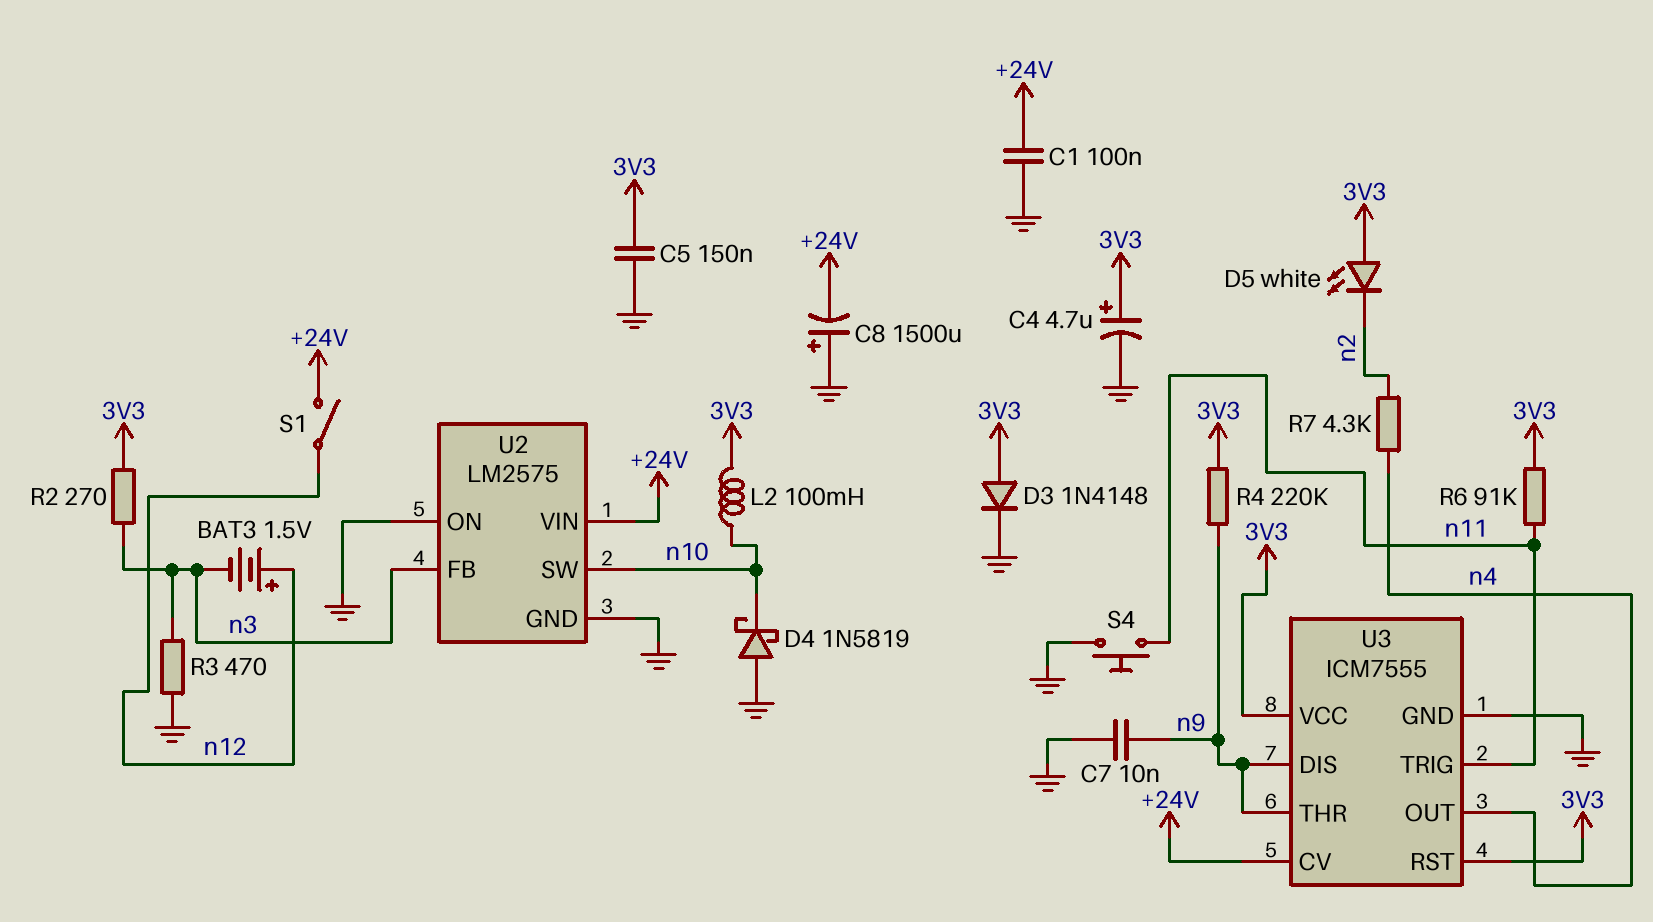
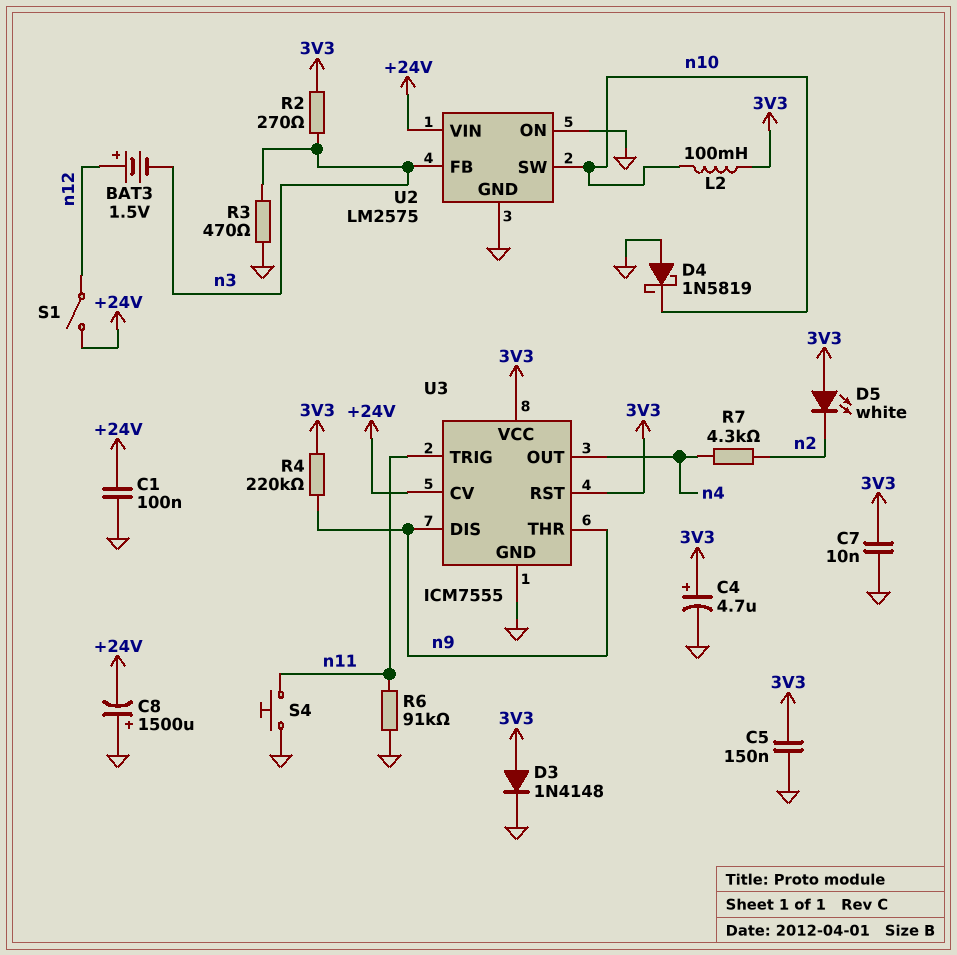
C7: 10nF (GND, n9) -> 10nF (3V3, GND)
R6: 91k (3V3, n11) -> 91k (GND, n11)

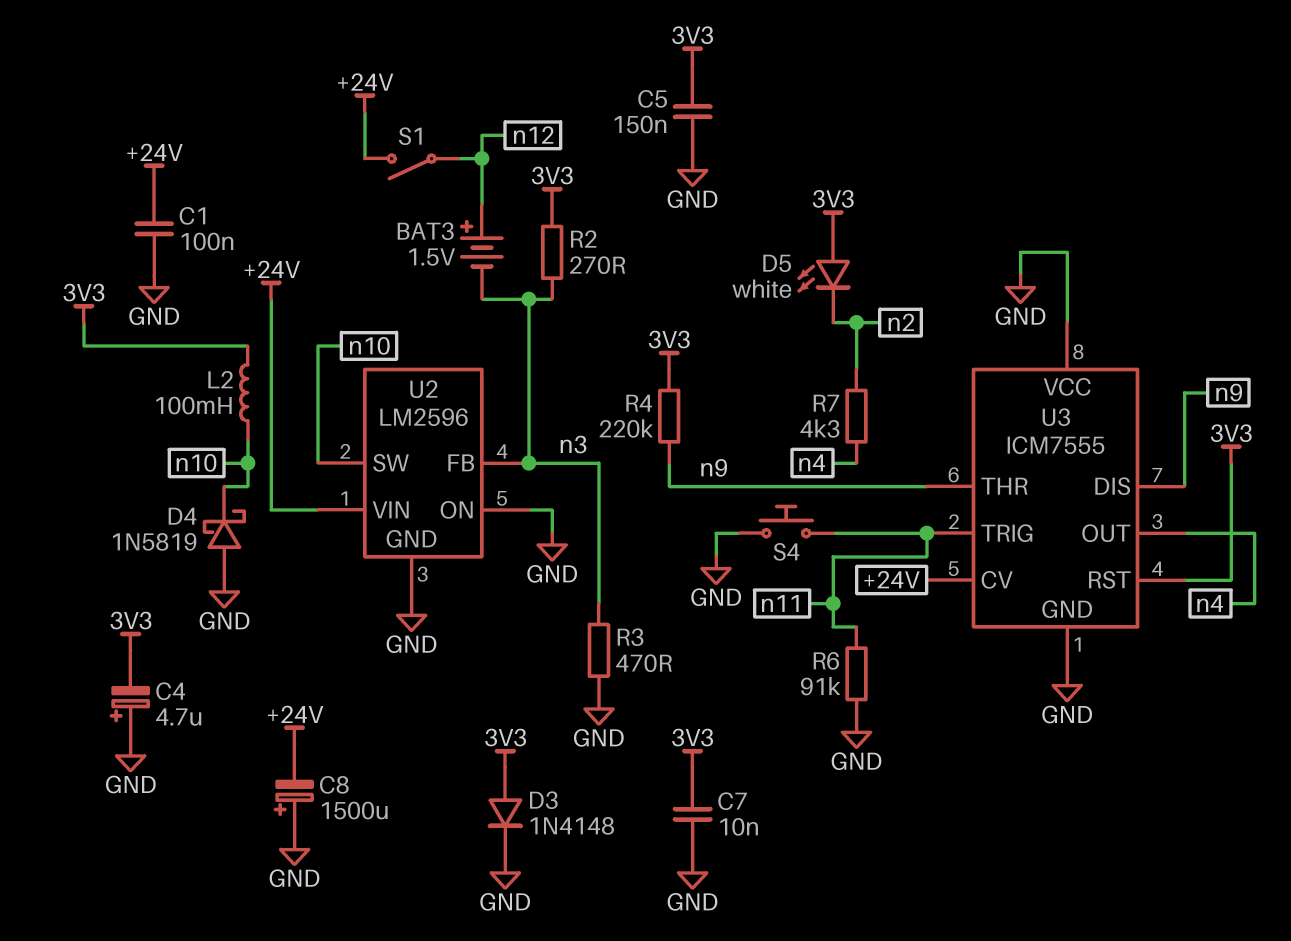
C4: 4.7uF (plus 3V3, minus GND) -> 4.7uF (plus GND, minus 3V3)
U2: LM2575 -> LM2596
U3 pin VCC: 3V3 -> GND

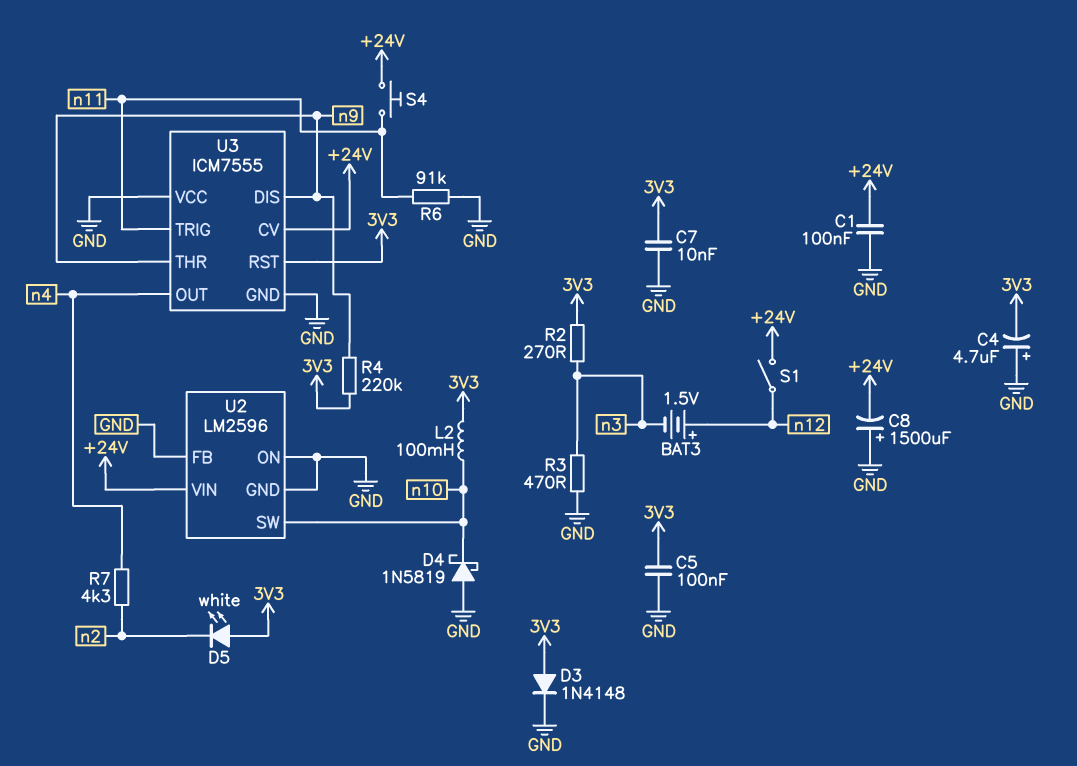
C5: 150nF (3V3, GND) -> 100nF (3V3, GND)
S4: button (GND, n11) -> button (+24V, n11)
U2 pin FB: n3 -> GND

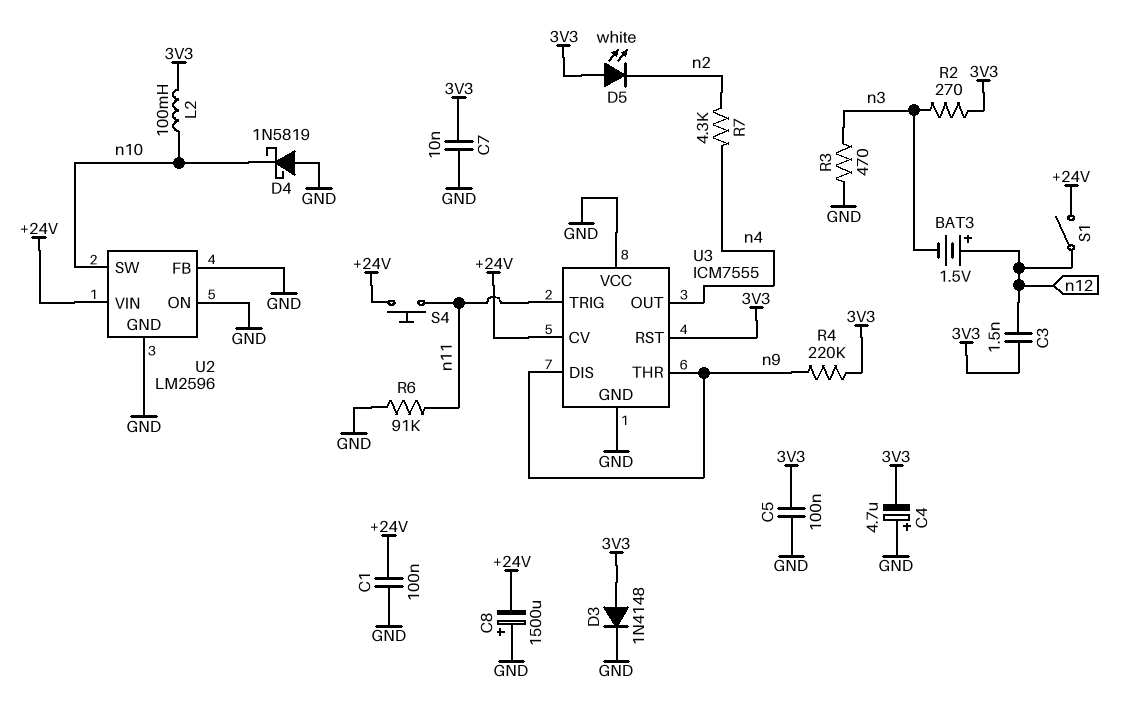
C3: none -> 1.5nF (3V3, n12)

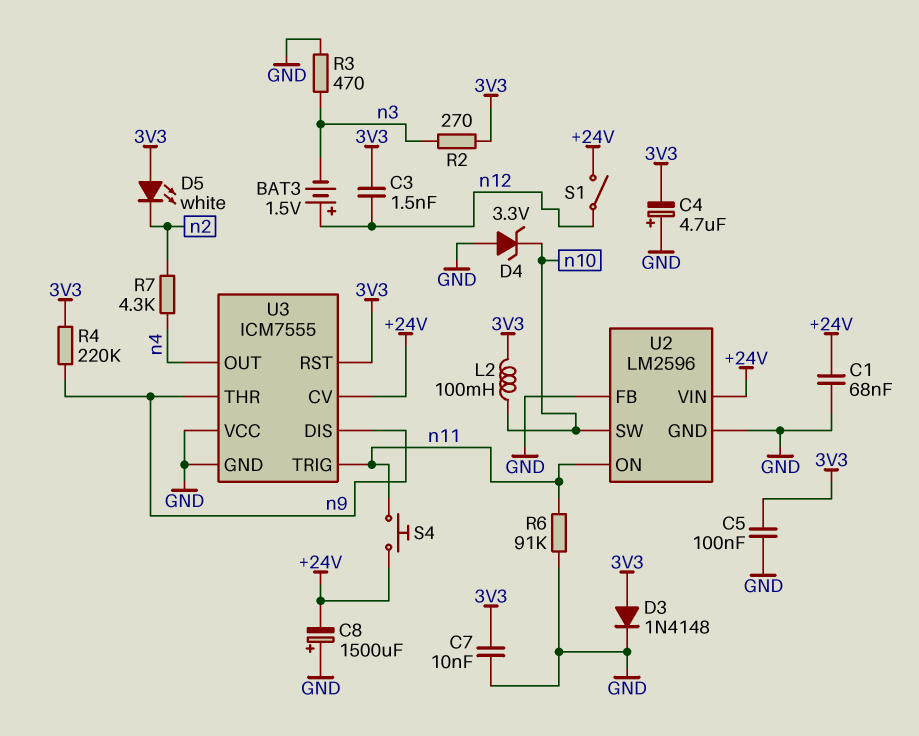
C1: 100nF (+24V, GND) -> 68nF (+24V, GND)
D4: schottky 1N5819 (A GND, K n10) -> zener 3.3V (A GND, K n10)
U2 pin ON: GND -> n11

